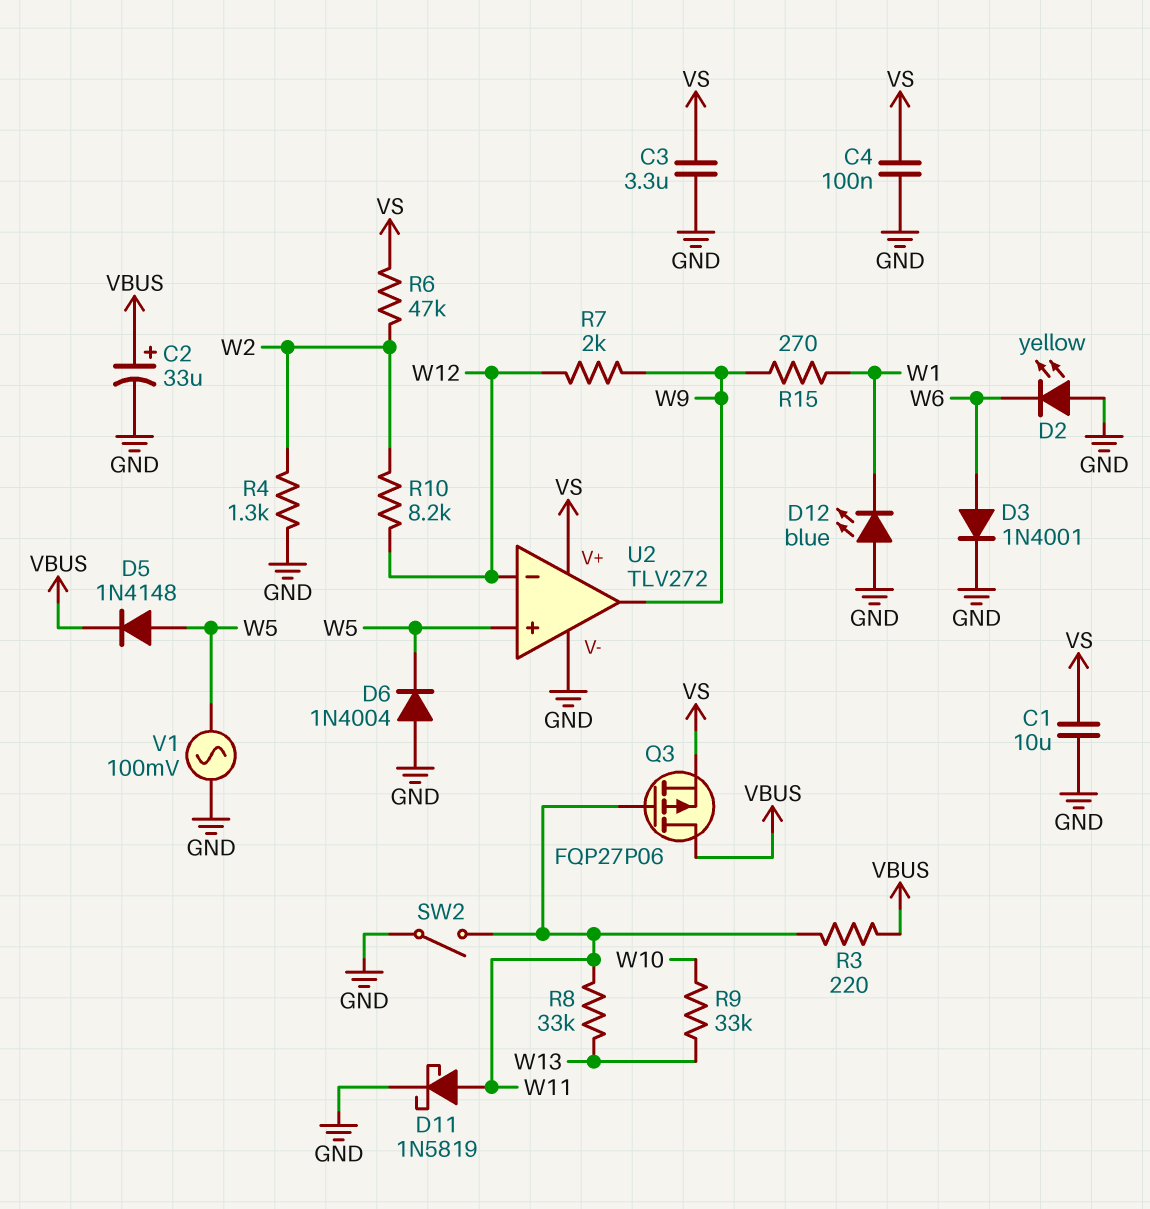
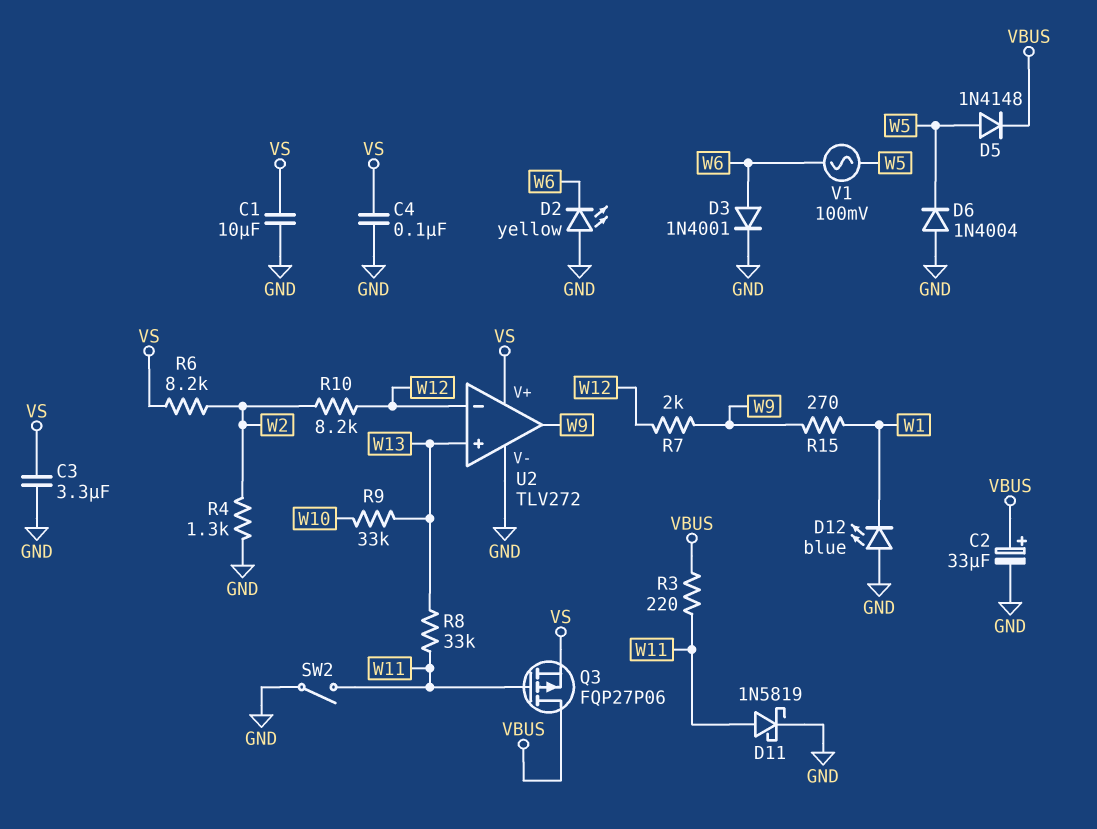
R6: 47k (VS, W2) -> 8.2k (VS, W2)
U2 pin in+: W5 -> W13
V1: AC 100mV (GND, W5) -> AC 100mV (W5, W6)

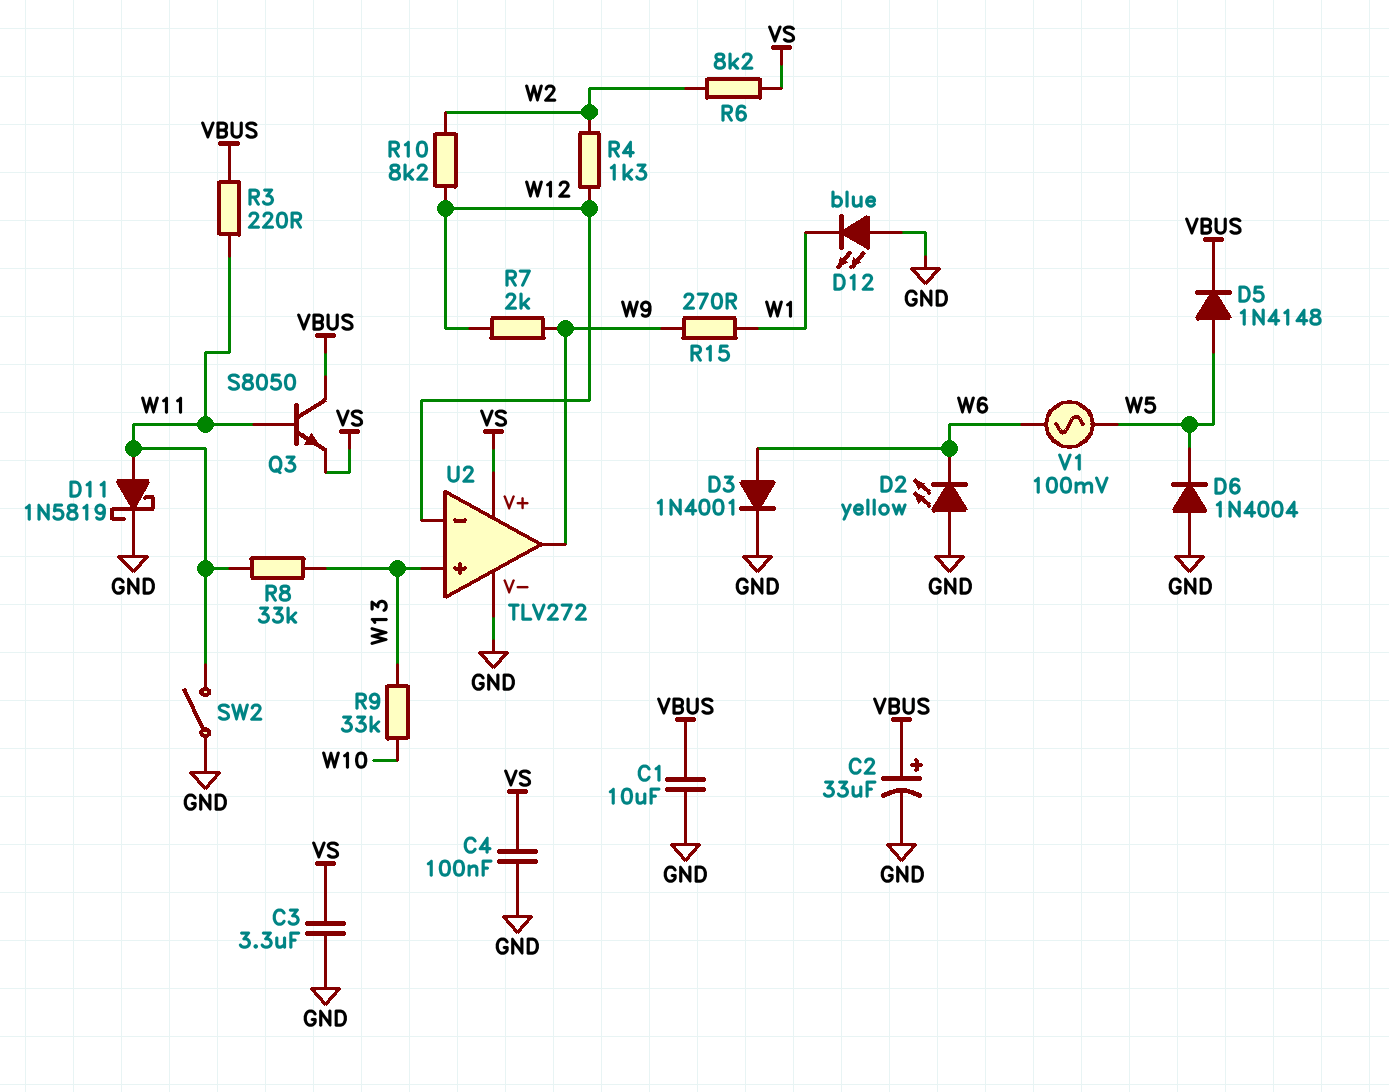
C1: 10uF (GND, VS) -> 10uF (GND, VBUS)
Q3: PMOS FQP27P06 (G W11, D VBUS, S VS) -> NPN S8050 (B W11, C VBUS, E VS)
R4: 1.3k (GND, W2) -> 1.3k (W2, W12)

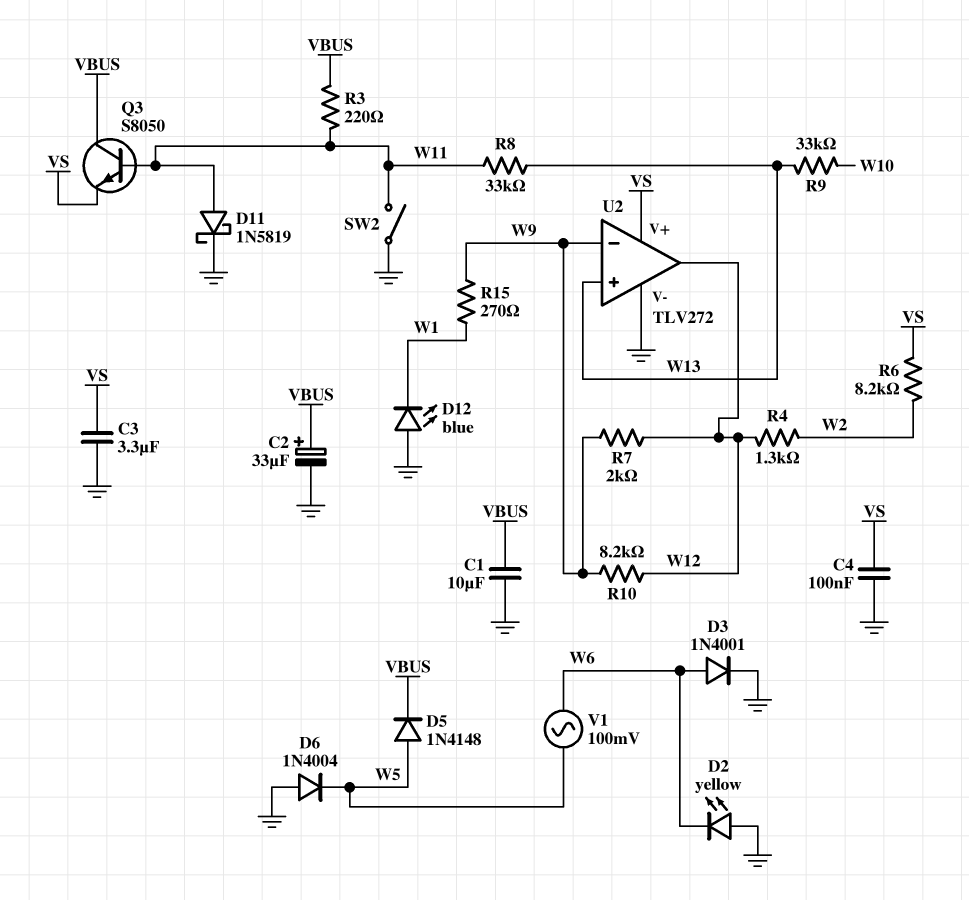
R10: 8.2k (W2, W12) -> 8.2k (W9, W12)
U2 pin in-: W12 -> W9
U2 pin out: W9 -> W12

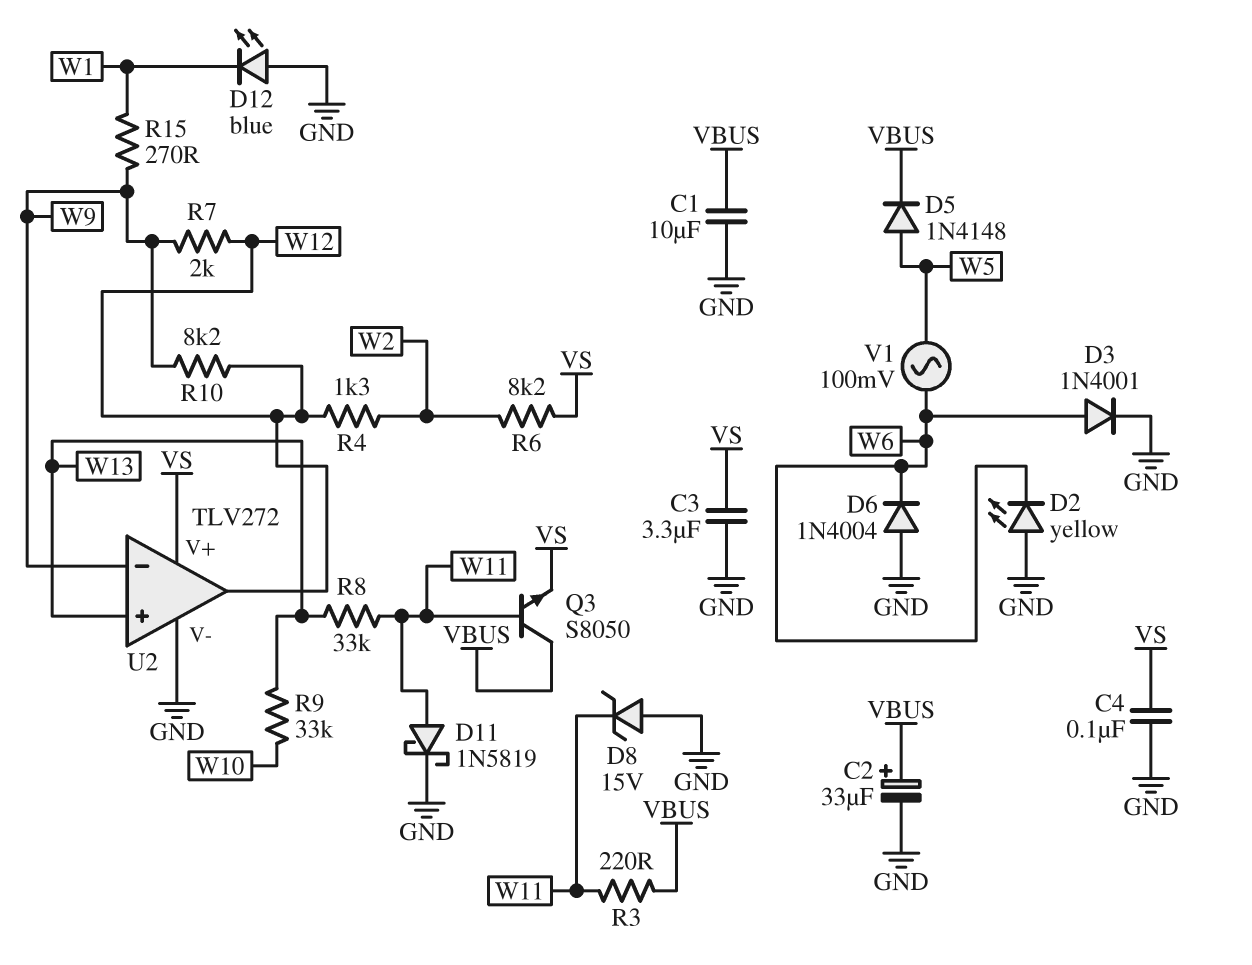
D6: diode 1N4004 (A GND, K W5) -> diode 1N4004 (A GND, K W6)
D8: none -> zener 15V (A GND, K W11)
SW2: switch (GND, W11) -> none

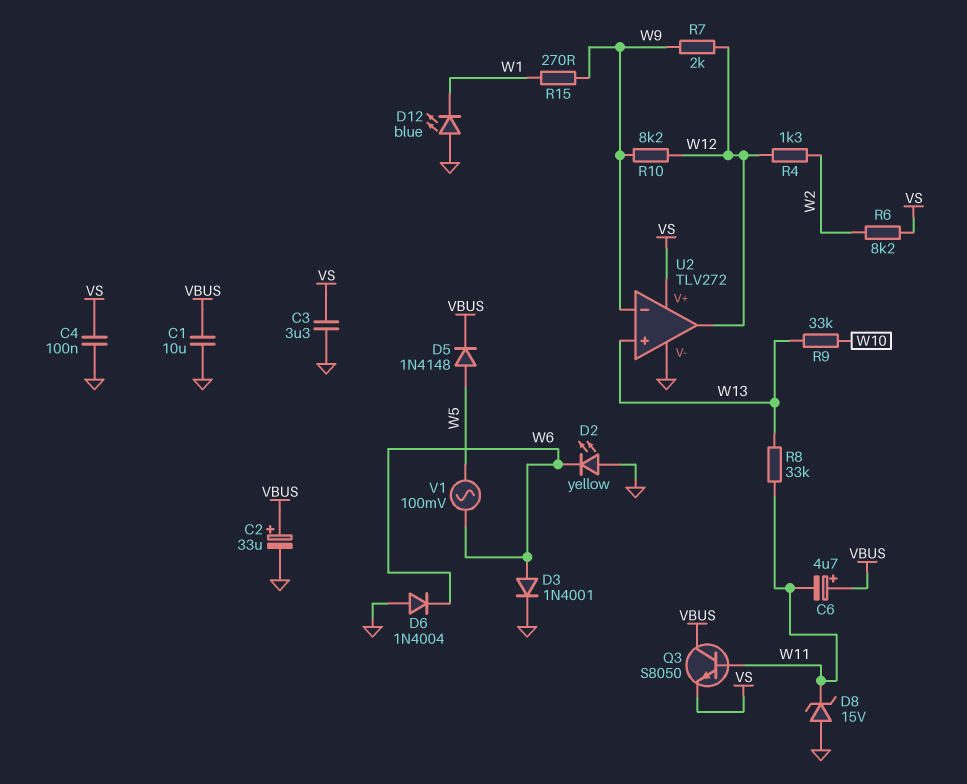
C6: none -> 4.7uF (plus VBUS, minus W11)
D11: schottky 1N5819 (A W11, K GND) -> none
R3: 220 (VBUS, W11) -> none

